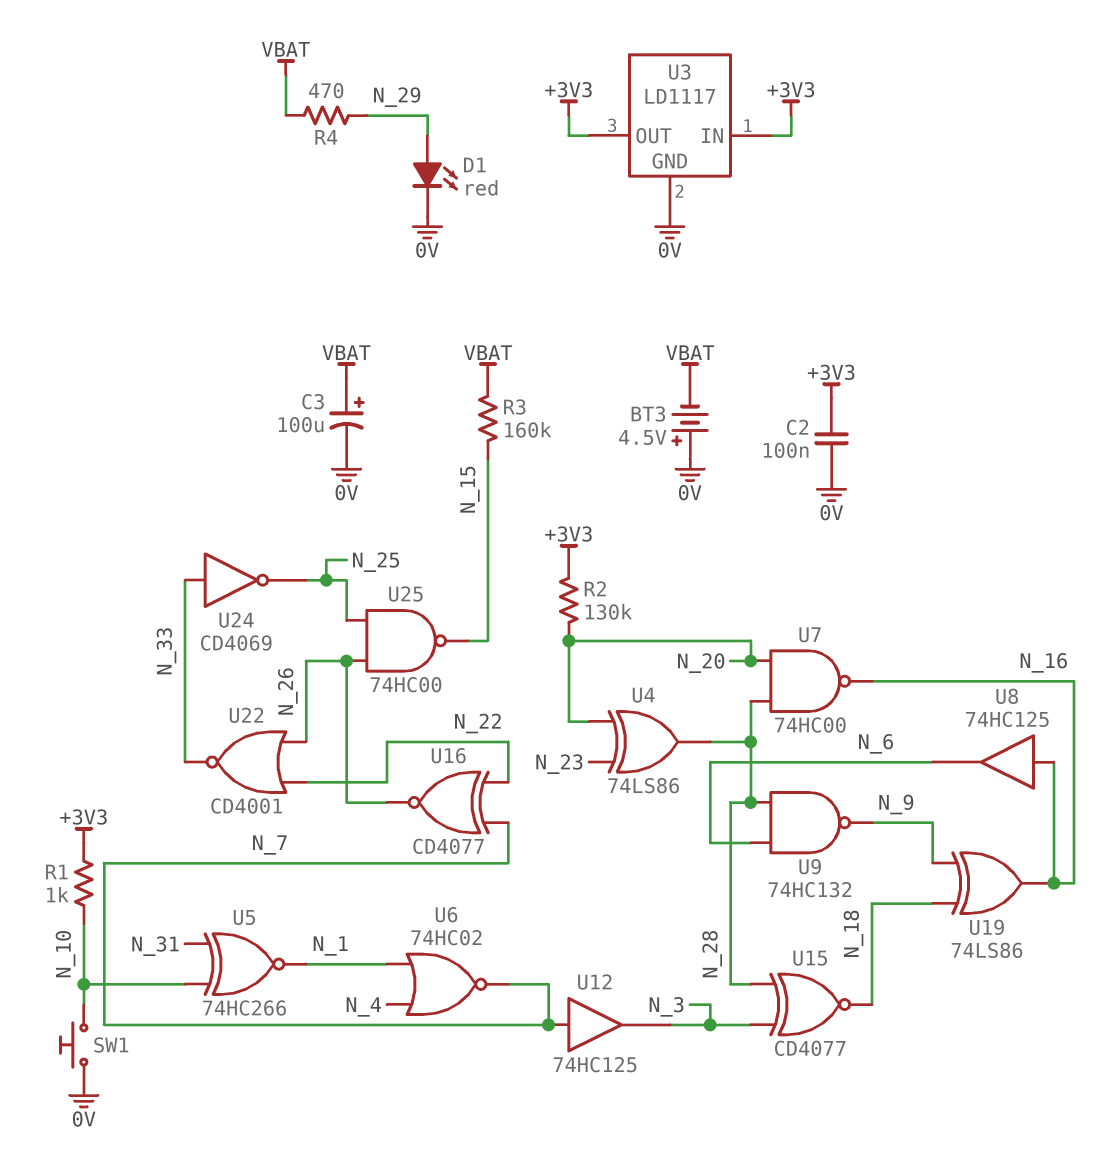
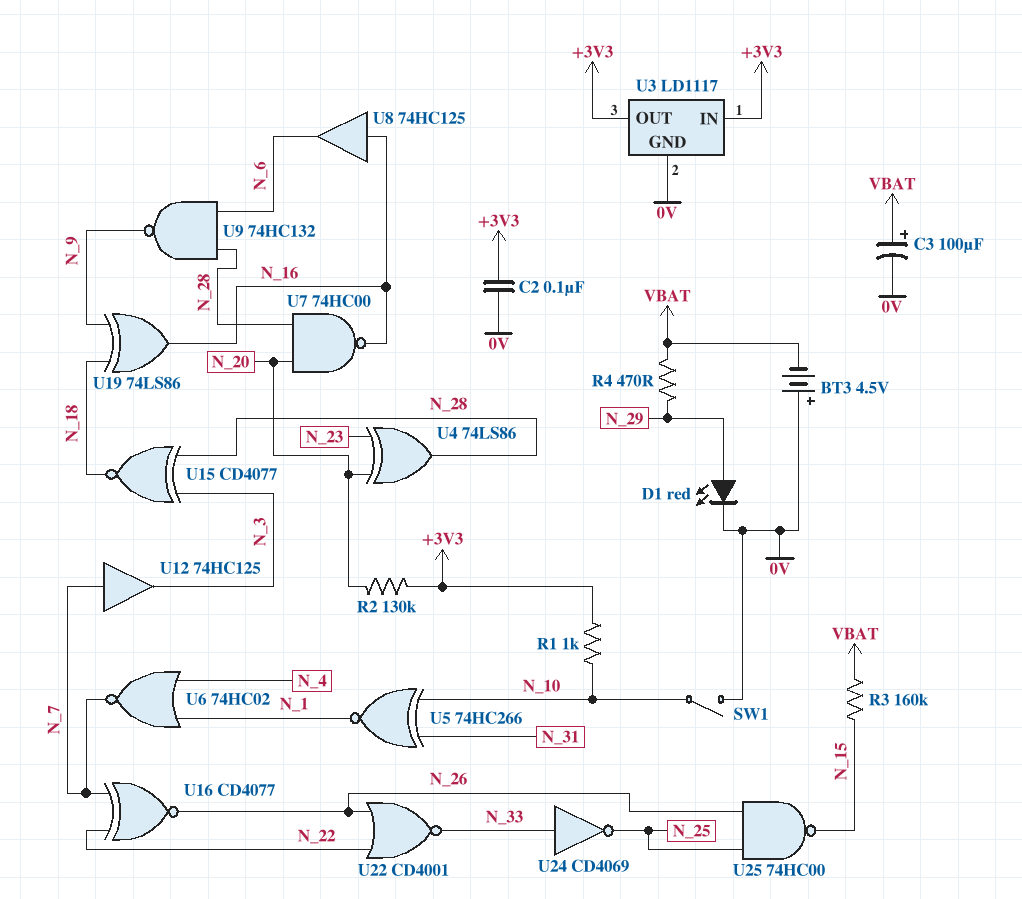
SW1: button (0V, N_10) -> switch (0V, N_10)

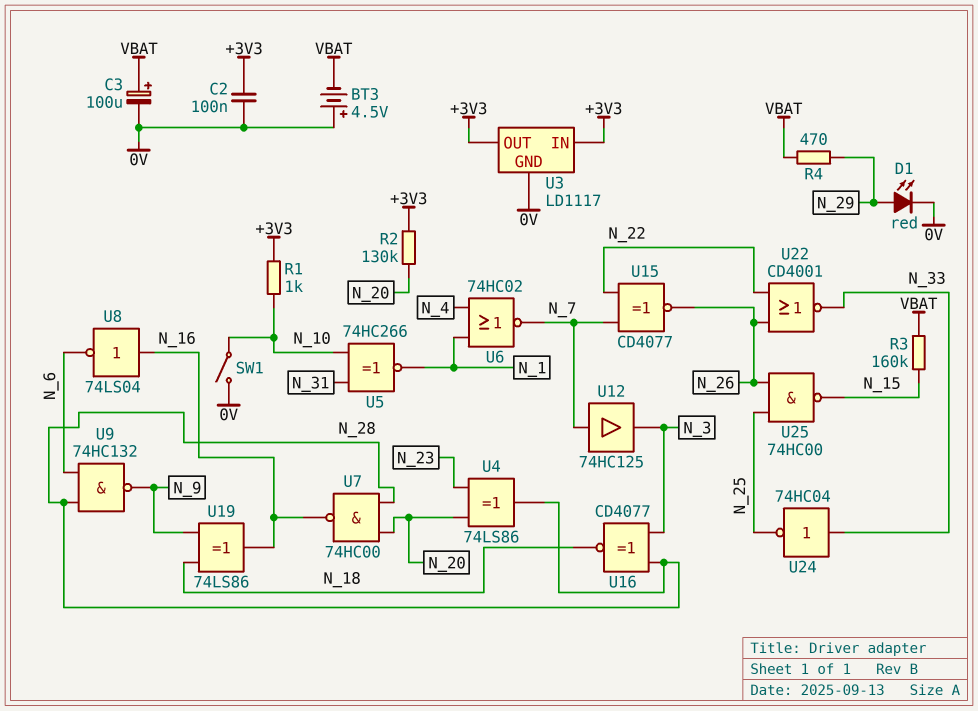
U8: buffer 74HC125 (in N_16, out N_6) -> NOT 74LS04 (in N_16, out N_6)
U15: XNOR CD4077 (in N_3, in N_28, out N_18) -> XNOR CD4077 (in N_7, in N_22, out N_26)
U16: XNOR CD4077 (in N_7, in N_22, out N_26) -> XNOR CD4077 (in N_3, in N_28, out N_18)
U24: NOT CD4069 (in N_33, out N_25) -> NOT 74HC04 (in N_33, out N_25)

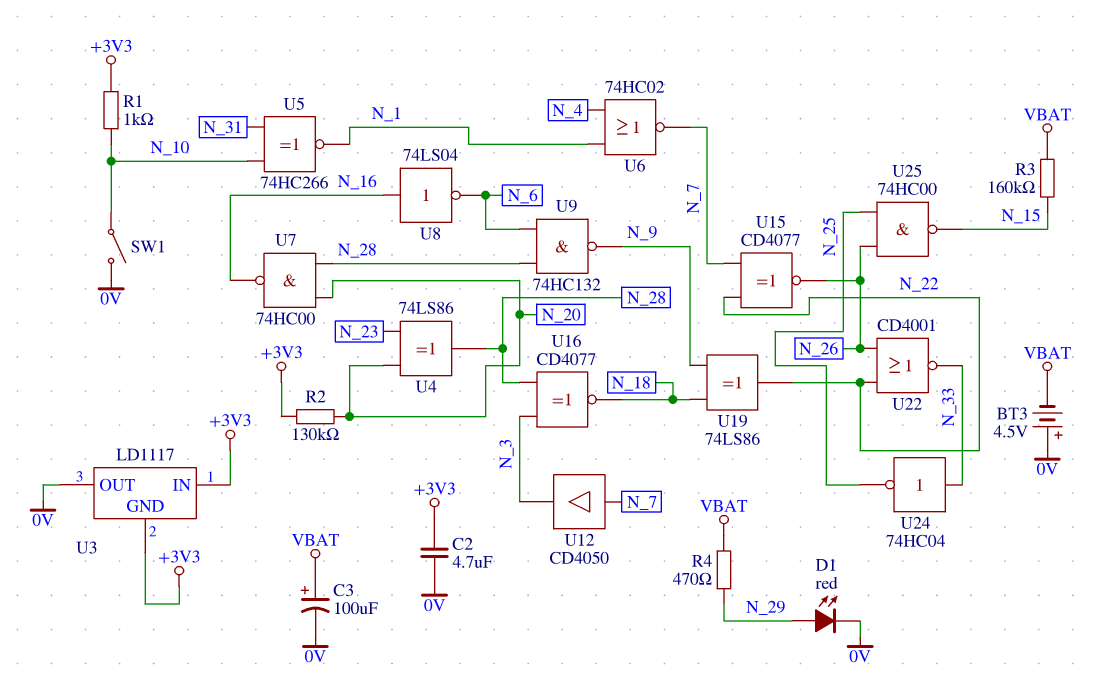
C2: 100nF (+3V3, 0V) -> 4.7uF (+3V3, 0V)
U3 pin GND: 0V -> +3V3
U3 pin OUT: +3V3 -> 0V
U12: buffer 74HC125 (in N_7, out N_3) -> buffer CD4050 (in N_7, out N_3)
U19: XOR 74LS86 (in N_9, in N_18, out N_16) -> XOR 74LS86 (in N_9, in N_18, out N_22)

